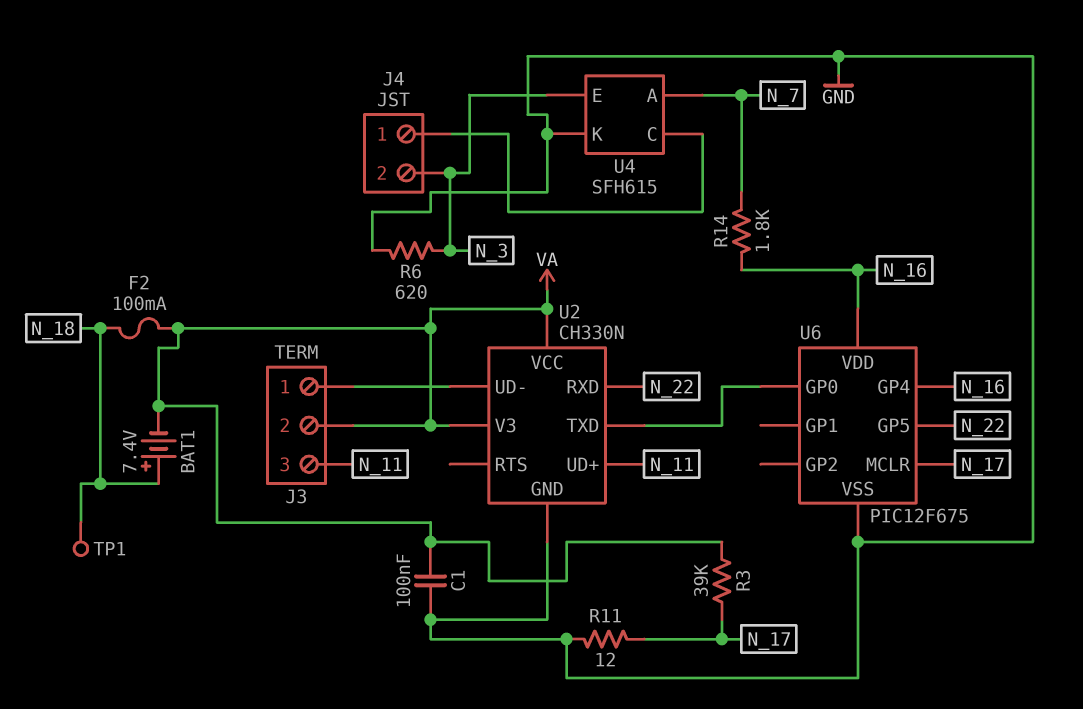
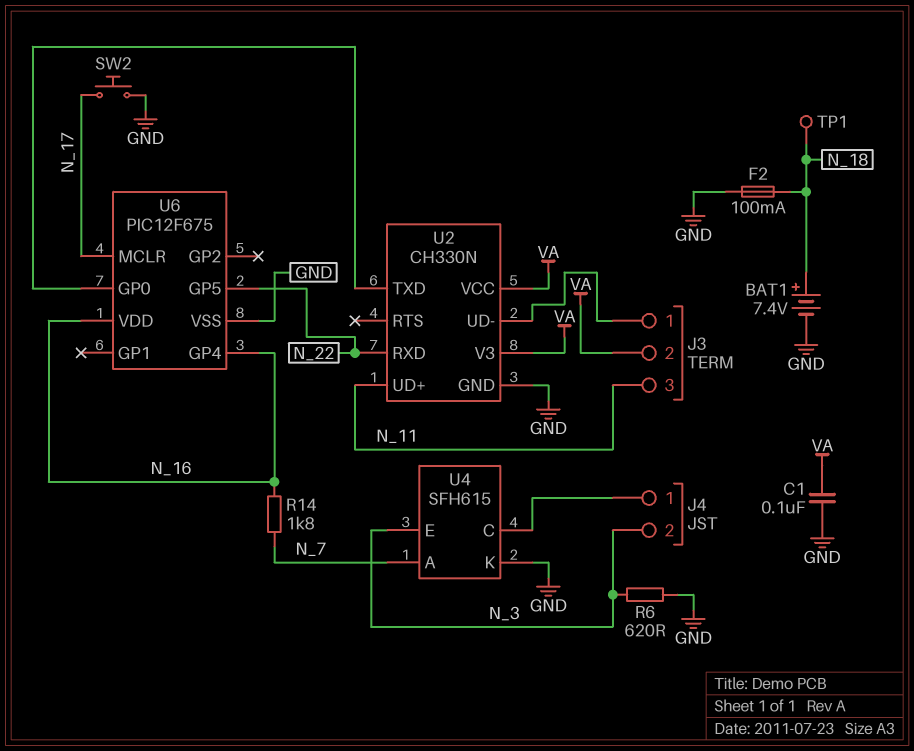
BAT1: 7.4V (plus N_18, minus VA) -> 7.4V (plus N_18, minus GND)
F2: 100mA (N_18, VA) -> 100mA (GND, N_18)
R3: 39k (N_17, VA) -> none
R11: 12 (GND, N_17) -> none
SW2: none -> button (GND, N_17)

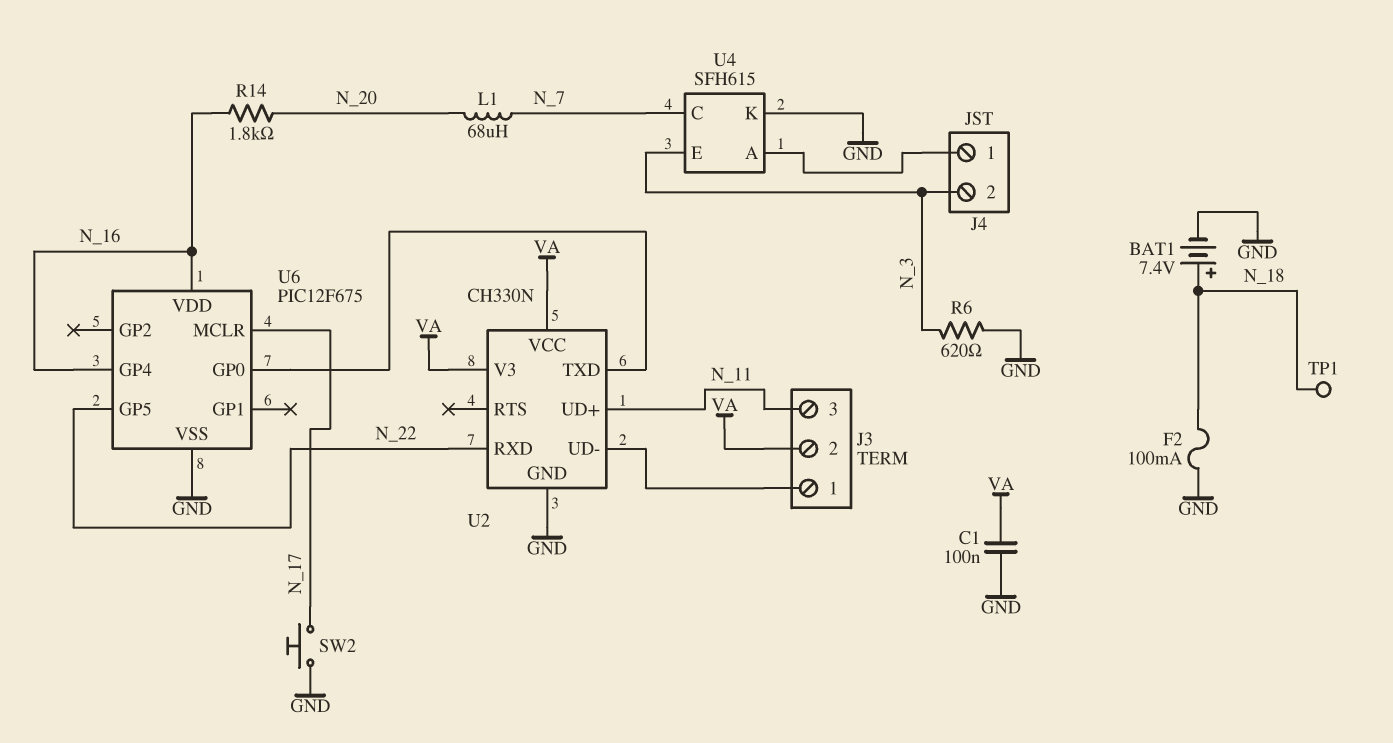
L1: none -> 68uH (N_7, N_20)
R14: 1.8k (N_7, N_16) -> 1.8k (N_16, N_20)
U4 pin A: N_7 -> J4/1
U4 pin C: J4/1 -> N_7

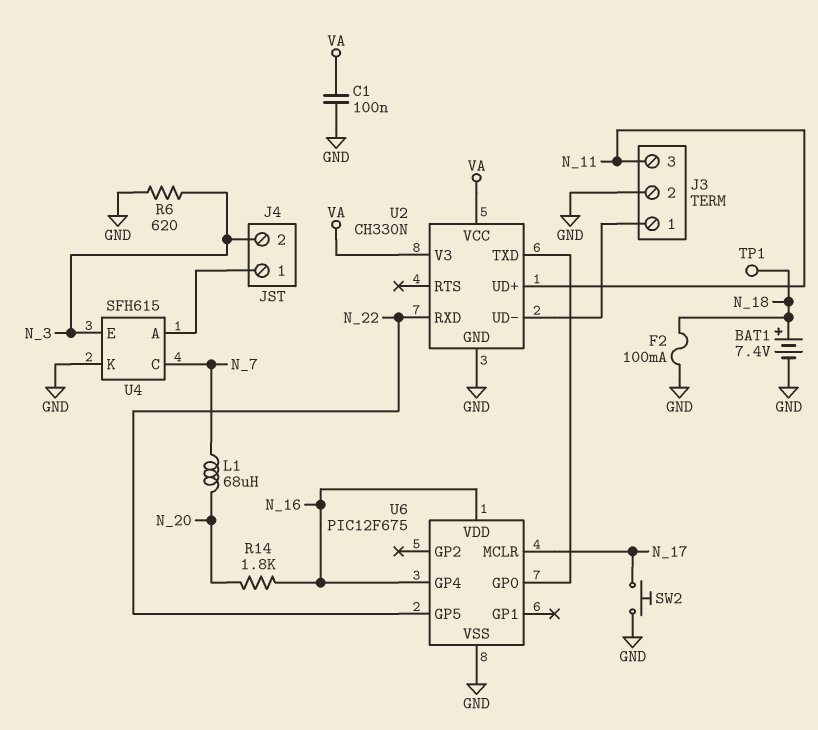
J3 pin 2: VA -> GND

